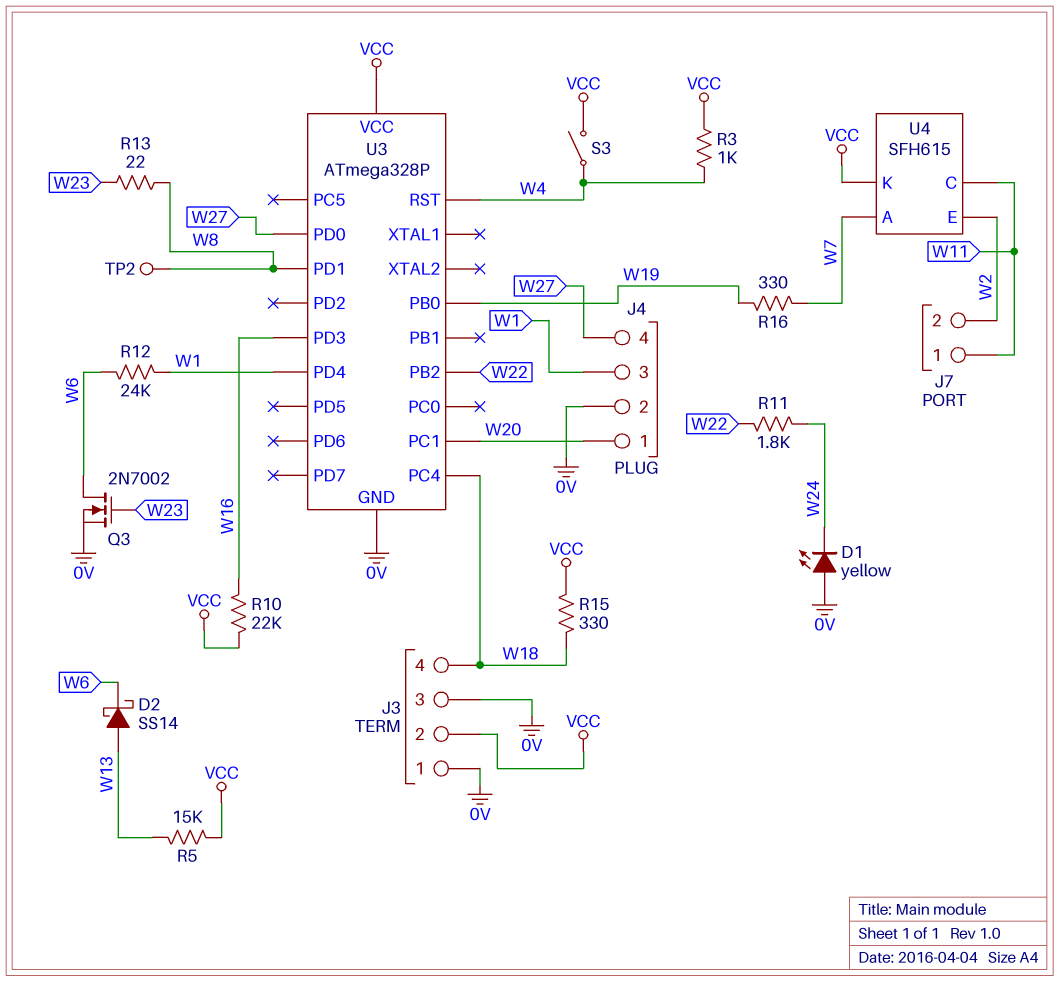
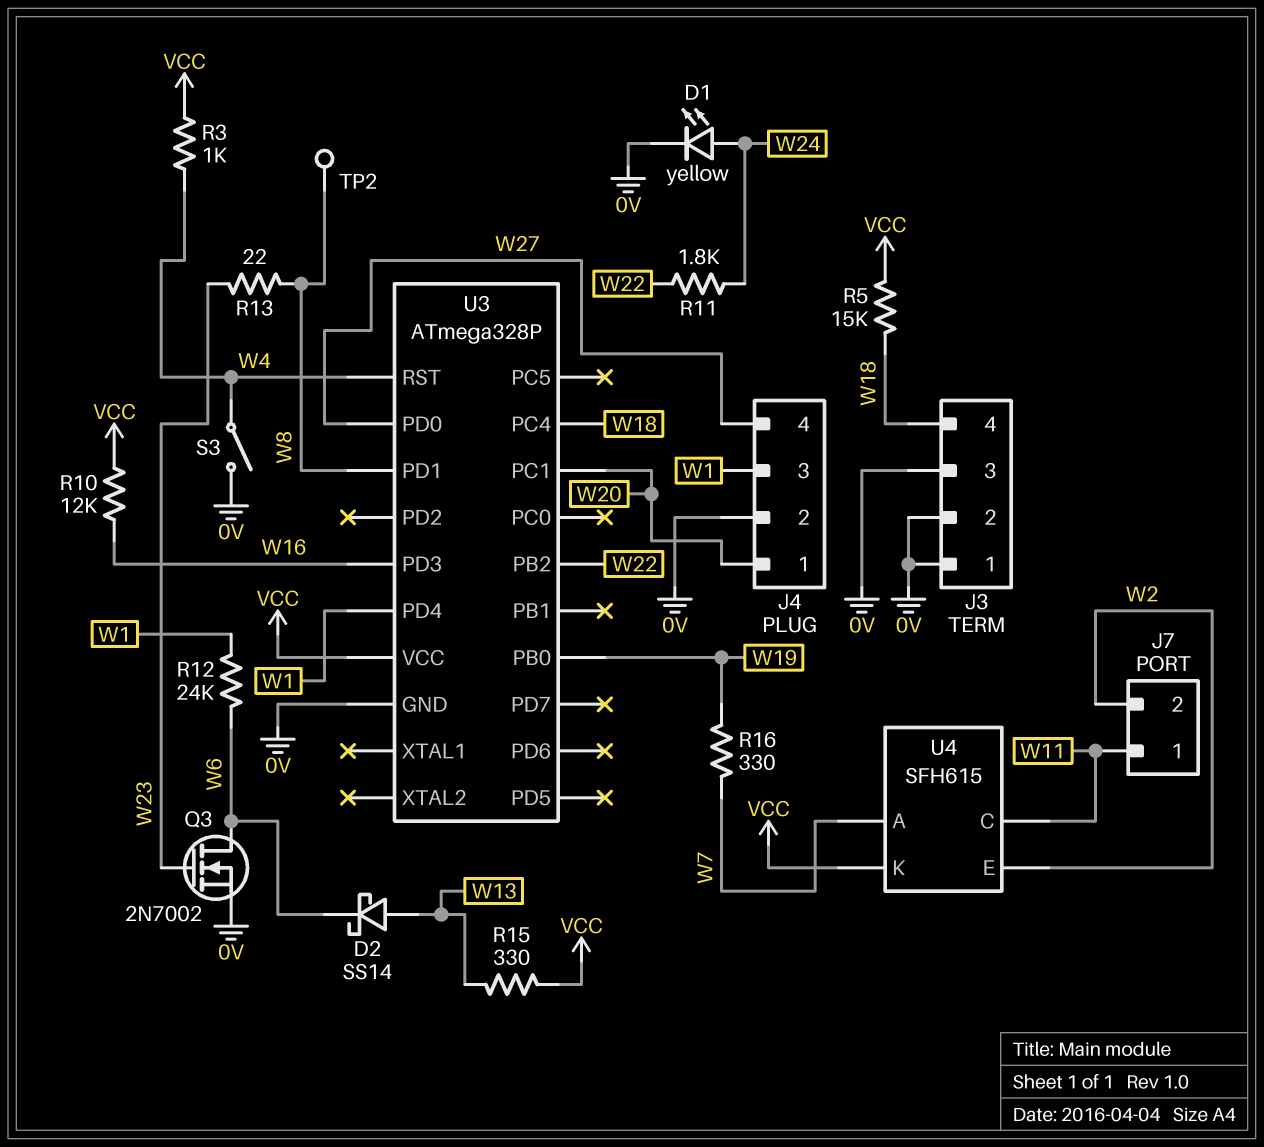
D1: LED yellow (A 0V, K W24) -> LED yellow (A W24, K 0V)
J3 pin 2: VCC -> 0V
R5: 15k (VCC, W13) -> 15k (VCC, W18)
R10: 22k (VCC, W16) -> 12k (VCC, W16)
R15: 330 (VCC, W18) -> 330 (VCC, W13)
S3: switch (VCC, W4) -> switch (0V, W4)

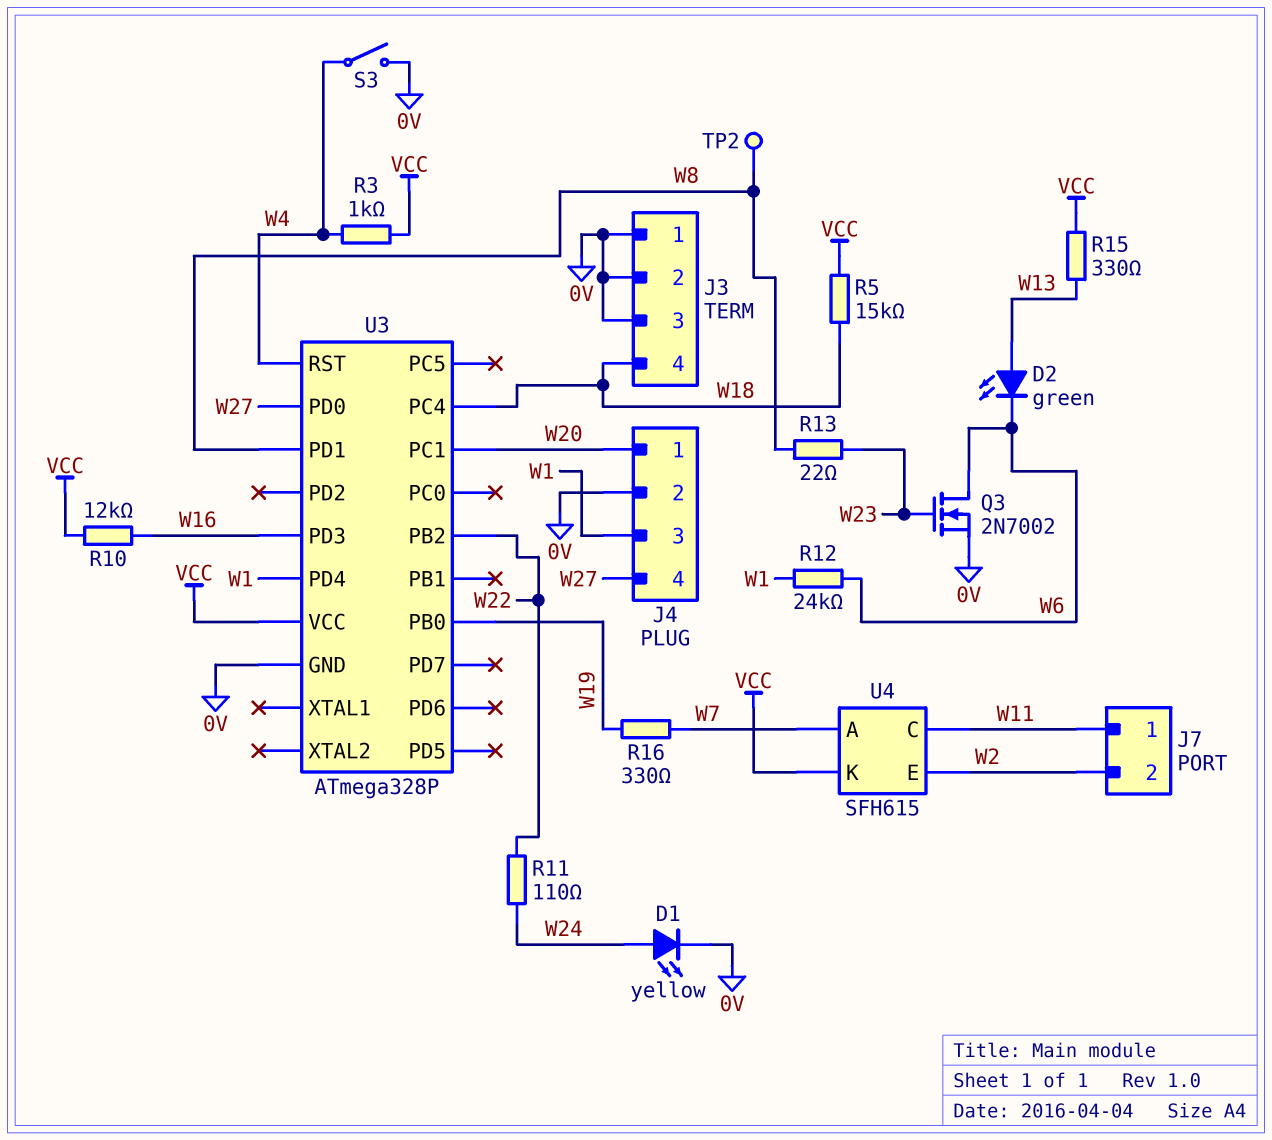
D2: schottky SS14 (A W13, K W6) -> LED green (A W13, K W6)
R11: 1.8k (W22, W24) -> 110 (W22, W24)

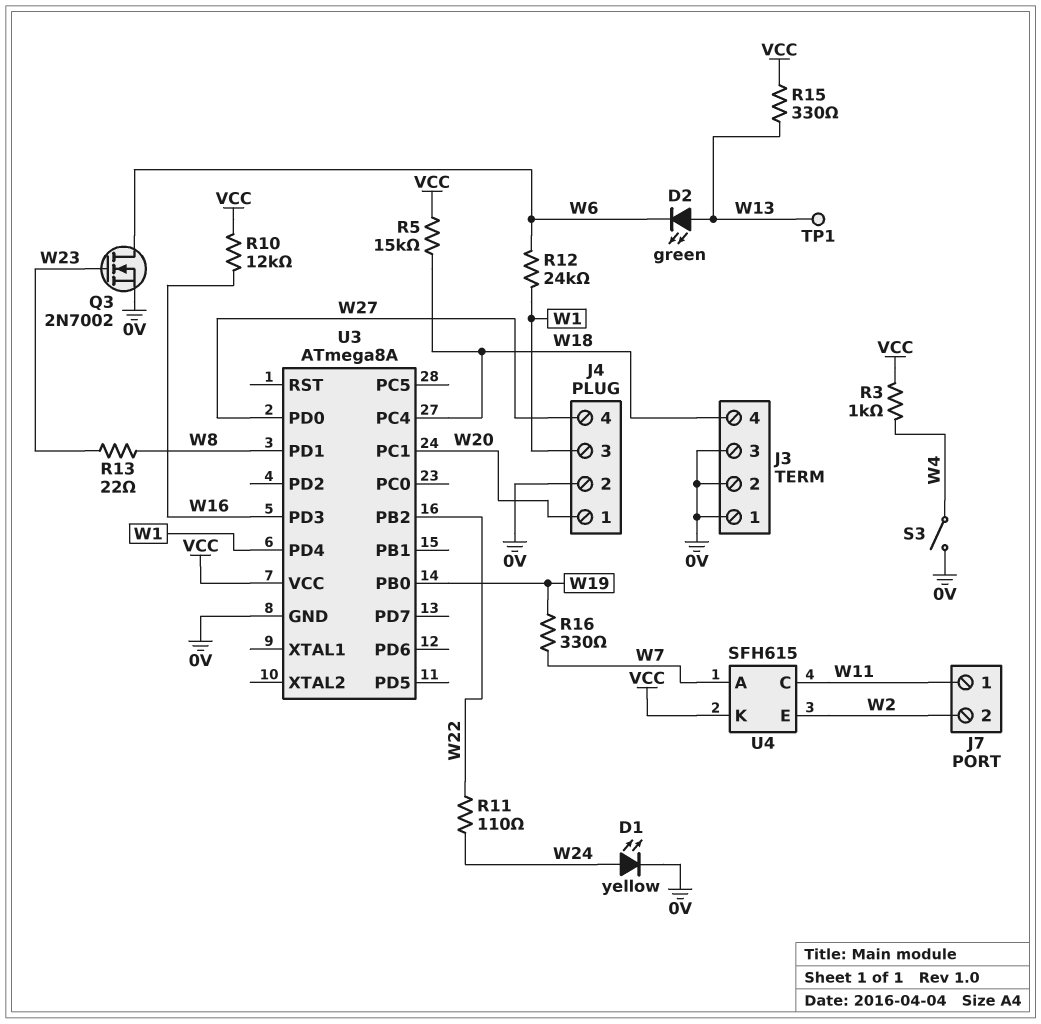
TP1: none -> test point (W13)
TP2: test point (W8) -> none
U3: ATmega328P -> ATmega8A
U3 pin RST: W4 -> none

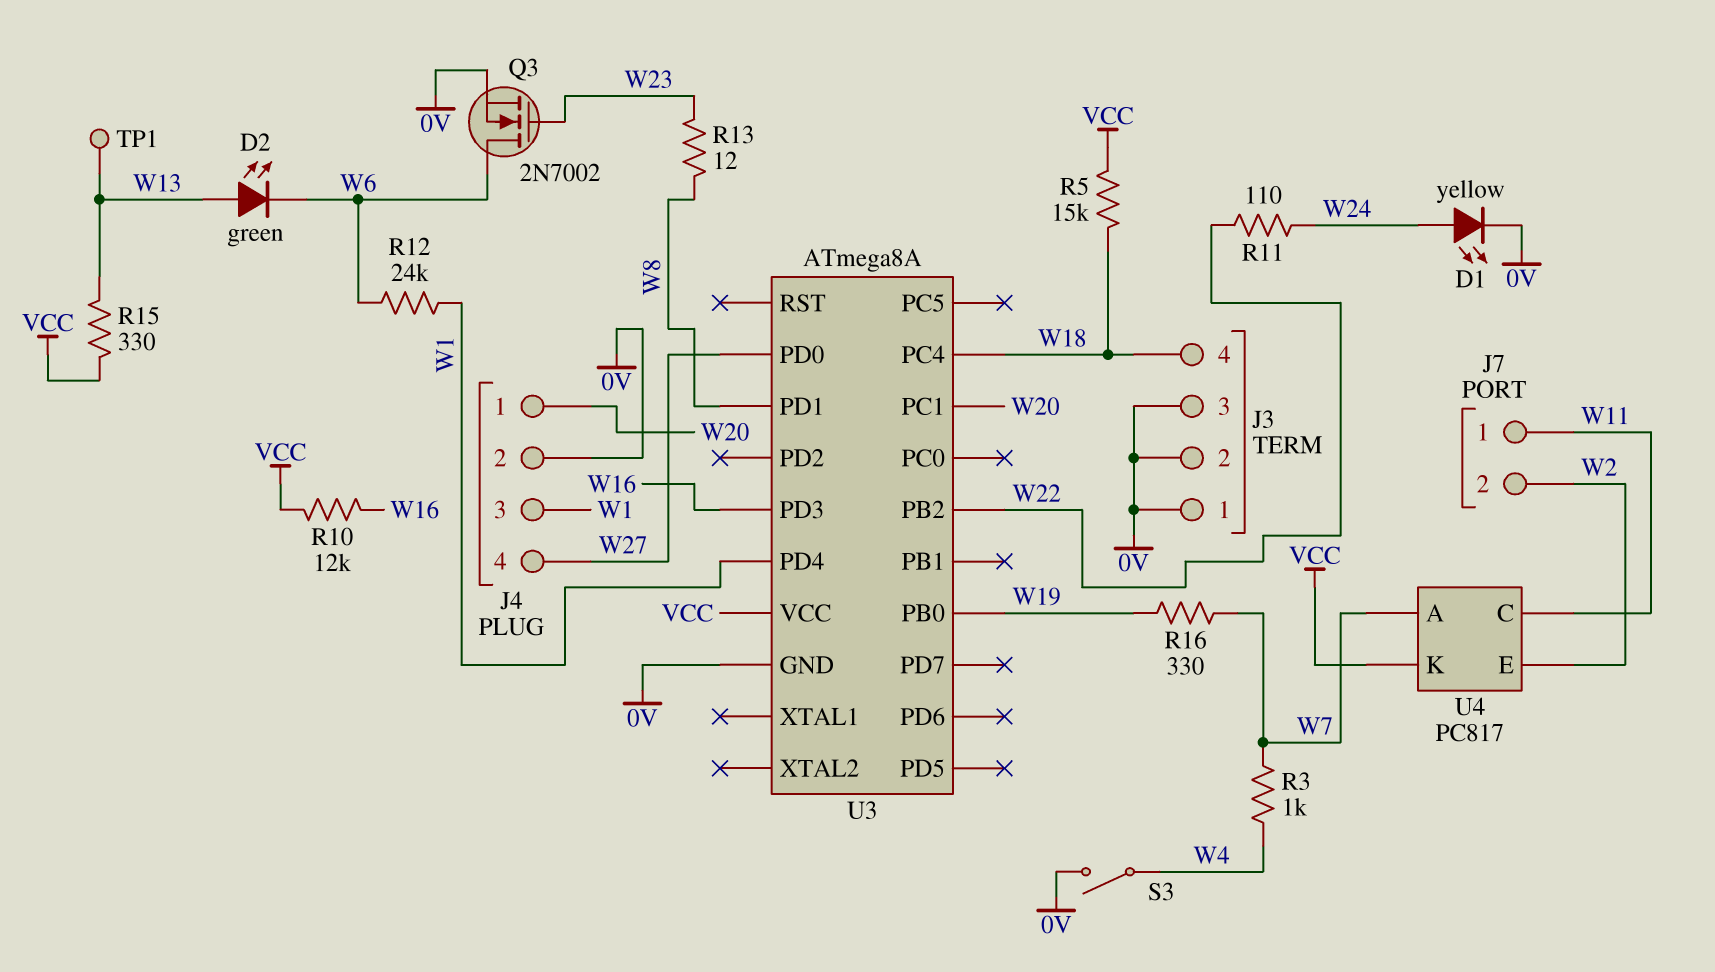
R3: 1k (VCC, W4) -> 1k (W4, W7)
R13: 22 (W8, W23) -> 12 (W8, W23)
U4: SFH615 -> PC817

